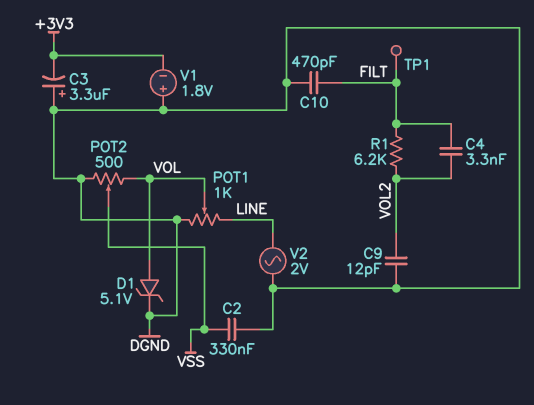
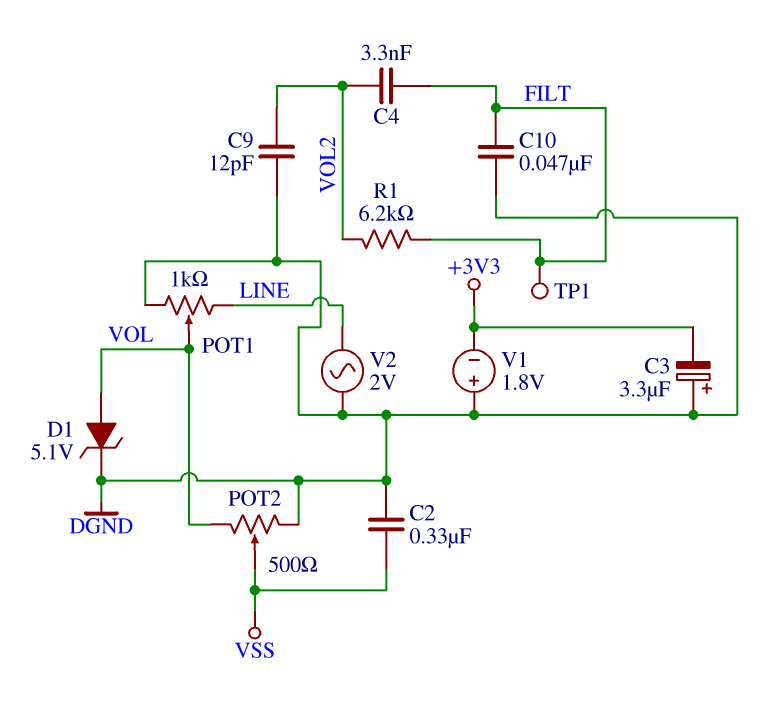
C10: 470pF (DGND, FILT) -> 47nF (DGND, FILT)

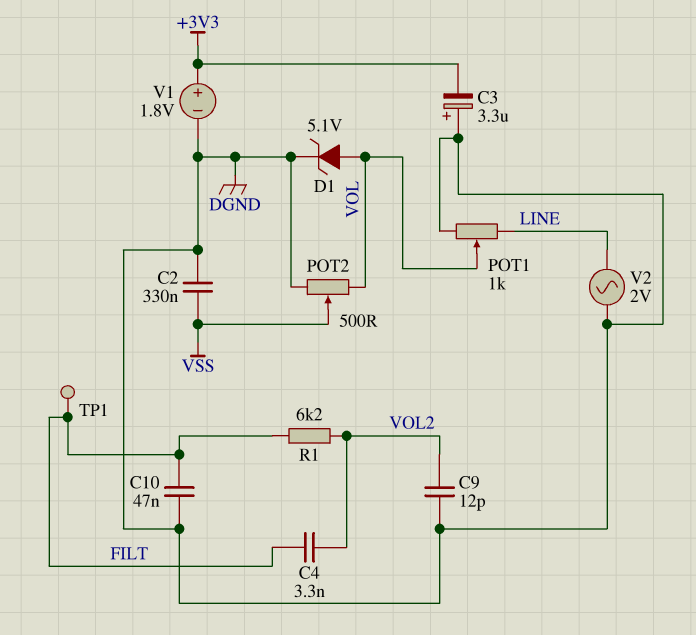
V1: 1.8V (plus DGND, minus +3V3) -> 1.8V (plus +3V3, minus DGND)

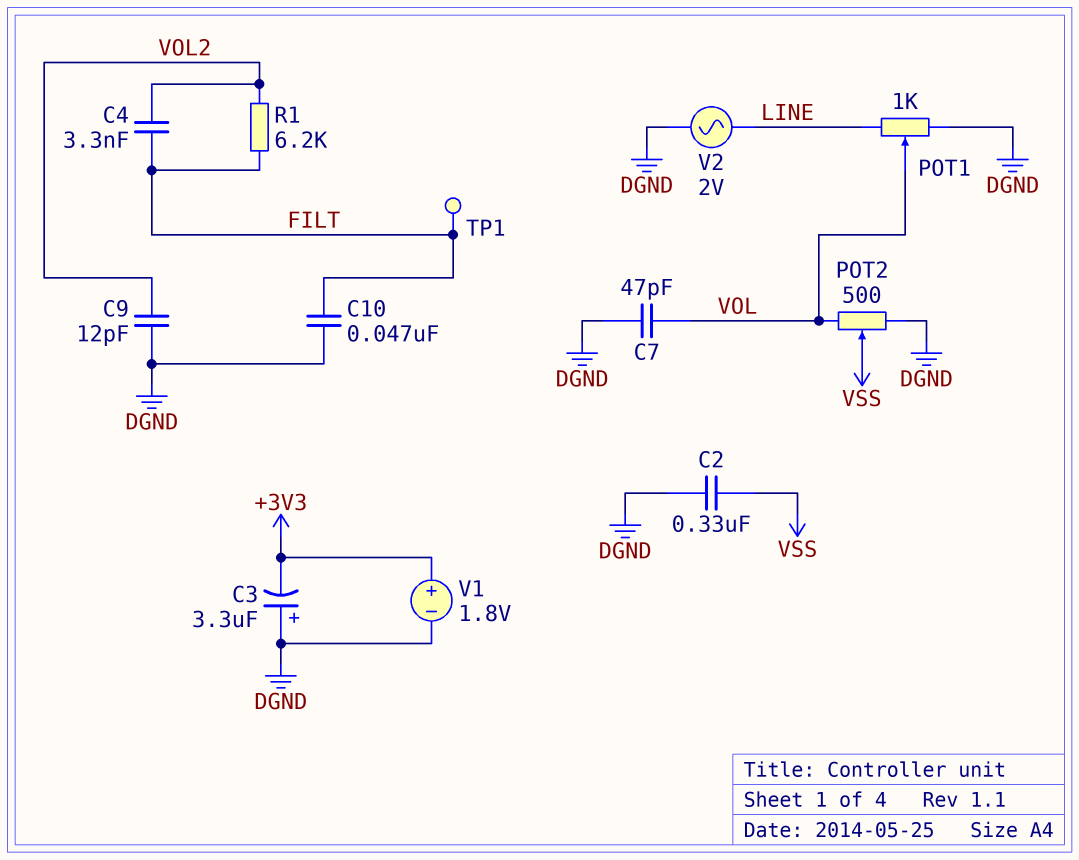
C7: none -> 47pF (DGND, VOL)
D1: zener 5.1V (A VOL, K DGND) -> none

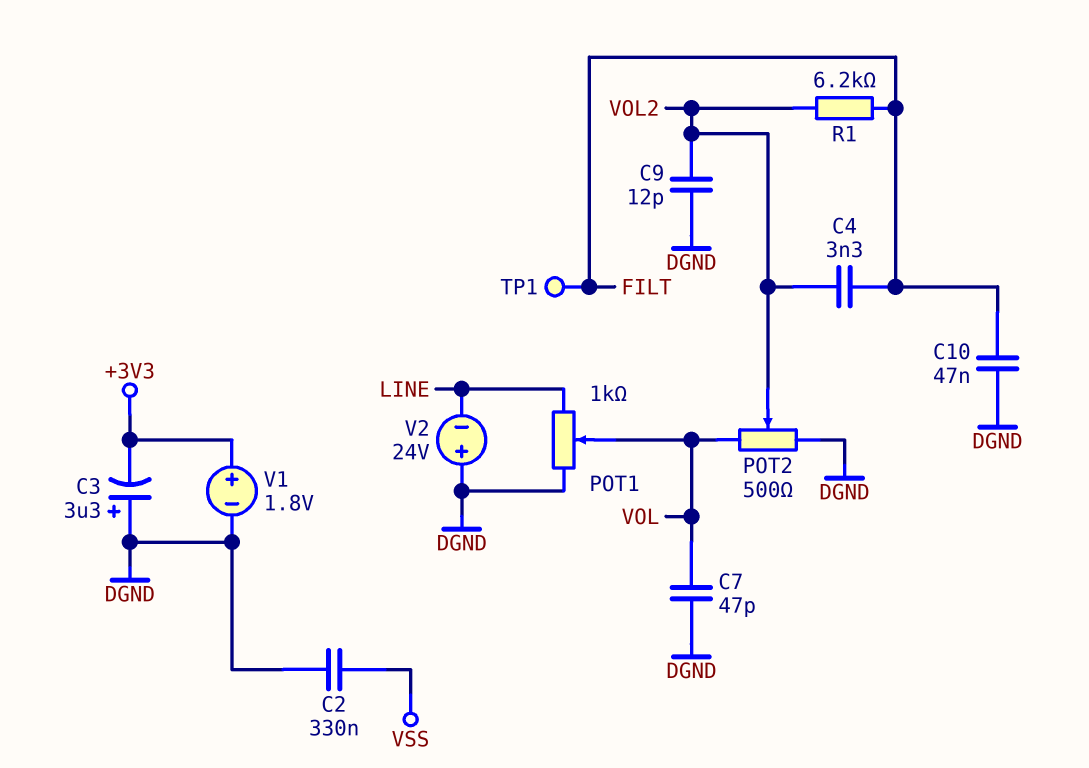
POT2: 500 (DGND, VOL, wiper VSS) -> 500 (DGND, VOL, wiper VOL2)
V2: AC 2V (DGND, LINE) -> 24V (plus DGND, minus LINE)

